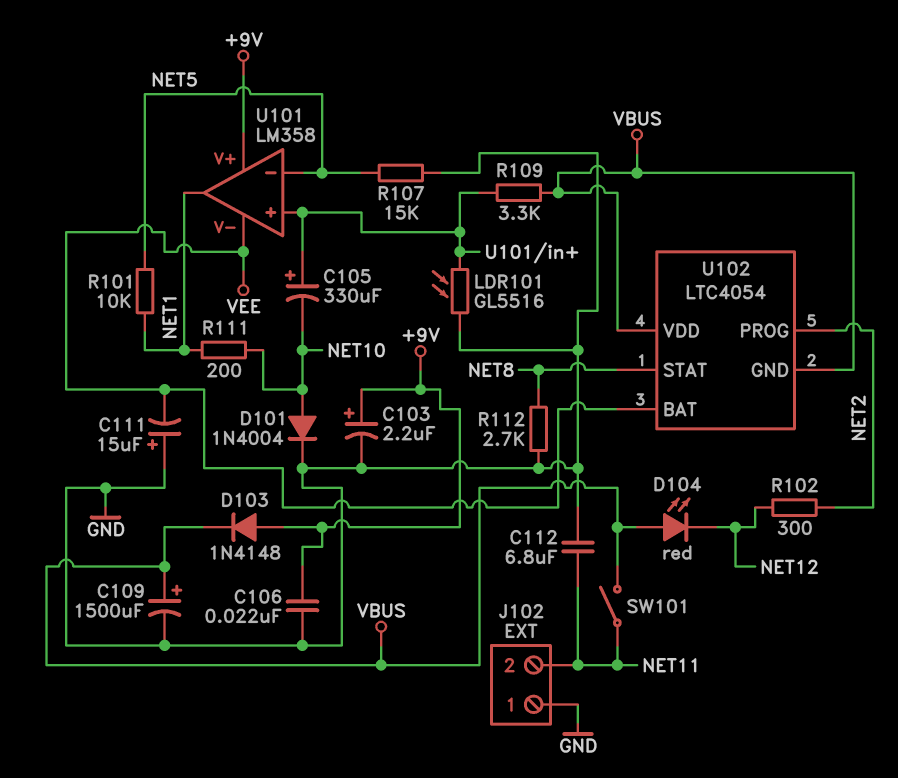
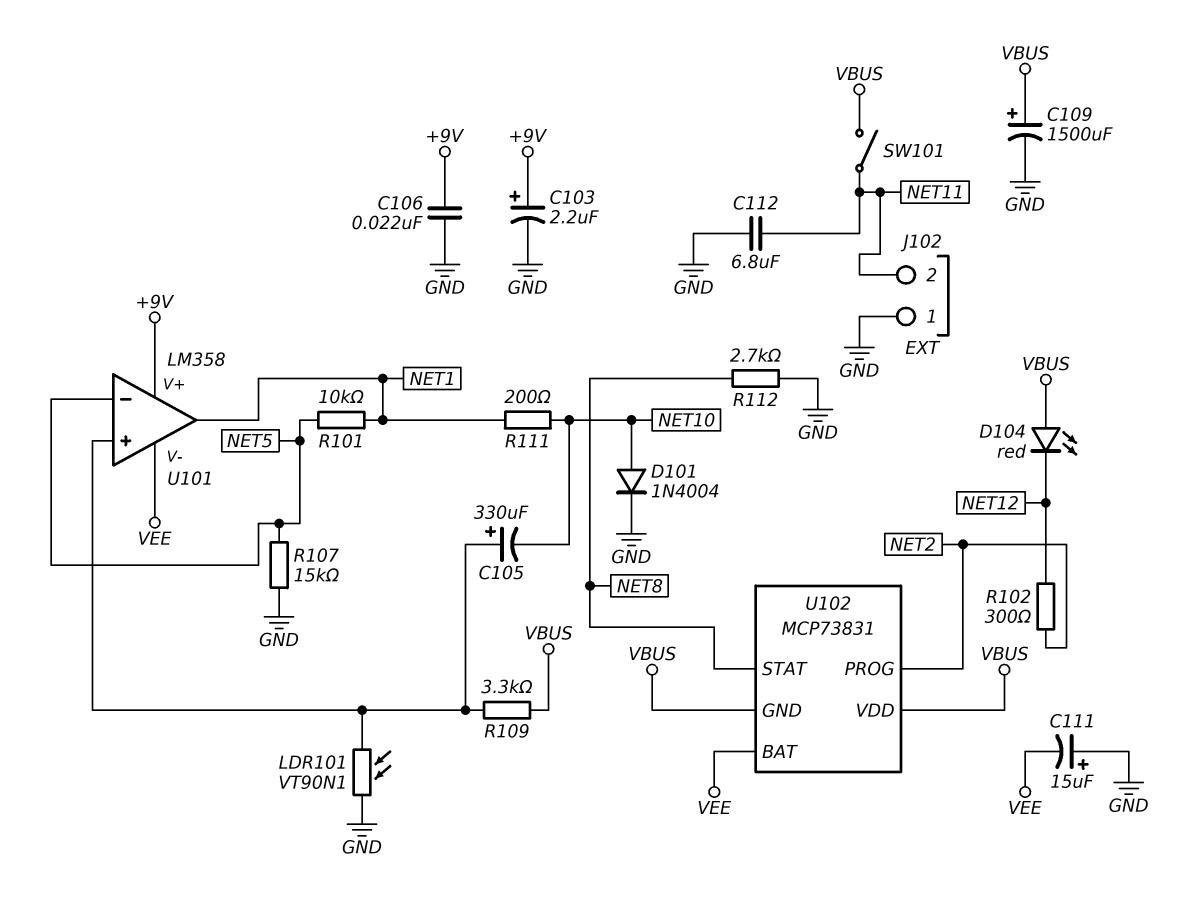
D103: diode 1N4148 (A +9V, K VBUS) -> none
LDR101: GL5516 (GND, U101/in+) -> VT90N1 (GND, U101/in+)
U102: LTC4054 -> MCP73831

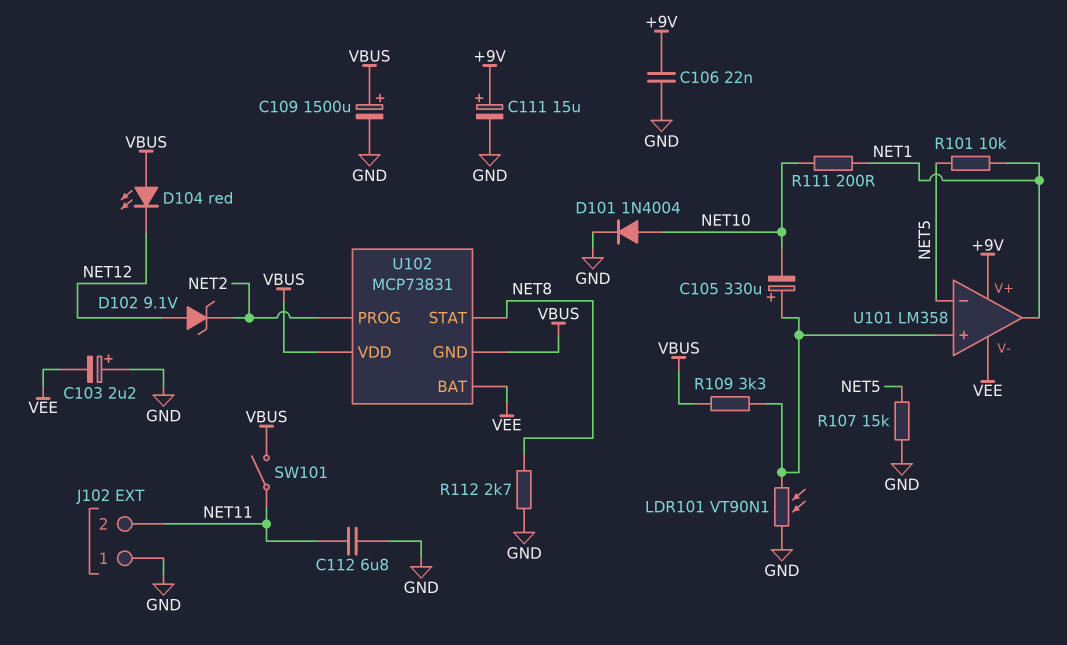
C103: 2.2uF (plus +9V, minus GND) -> 2.2uF (plus GND, minus VEE)
C111: 15uF (plus GND, minus VEE) -> 15uF (plus +9V, minus GND)
D102: none -> zener 9.1V (A NET12, K NET2)
R102: 300 (NET2, NET12) -> none

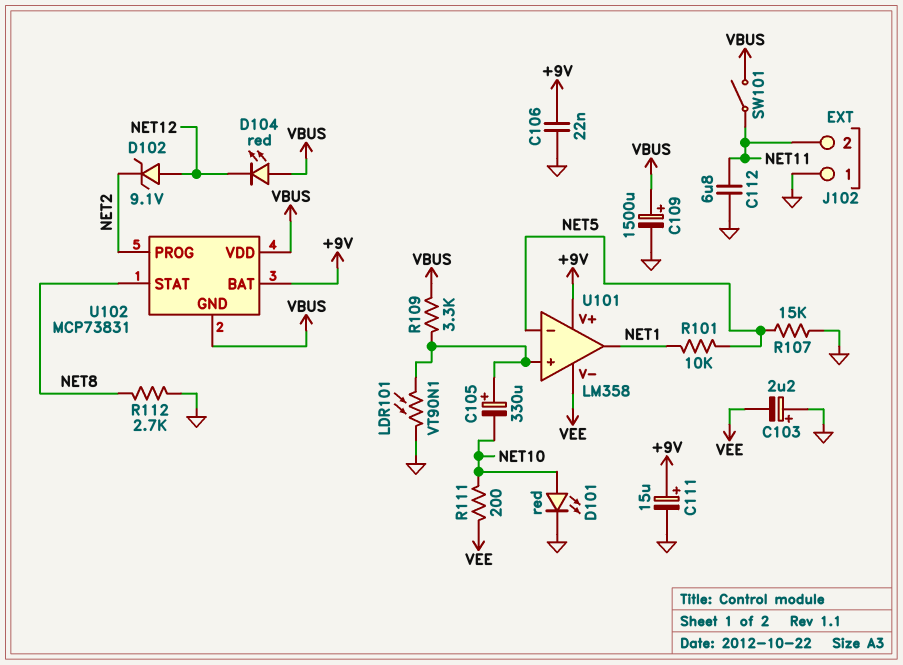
D101: diode 1N4004 (A NET10, K GND) -> LED red (A NET10, K GND)
R111: 200 (NET1, NET10) -> 200 (NET10, VEE)
U102 pin BAT: VEE -> +9V

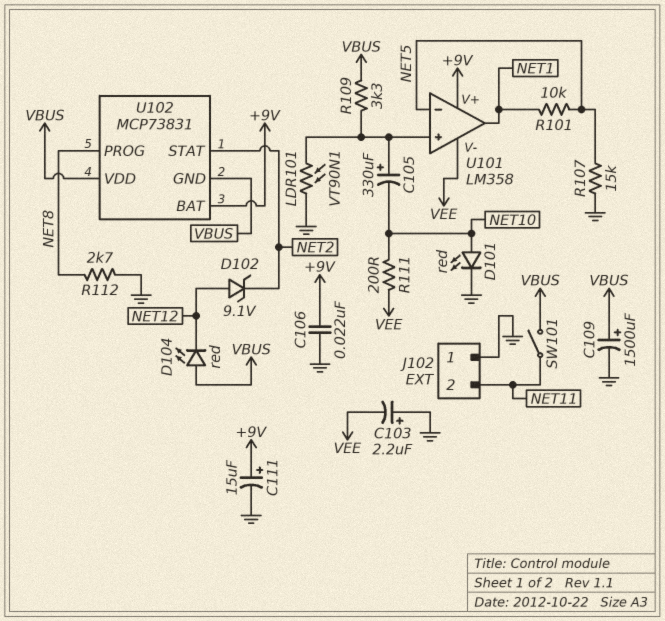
C112: 6.8uF (GND, NET11) -> none
U102 pin PROG: NET2 -> NET8
U102 pin STAT: NET8 -> NET2

